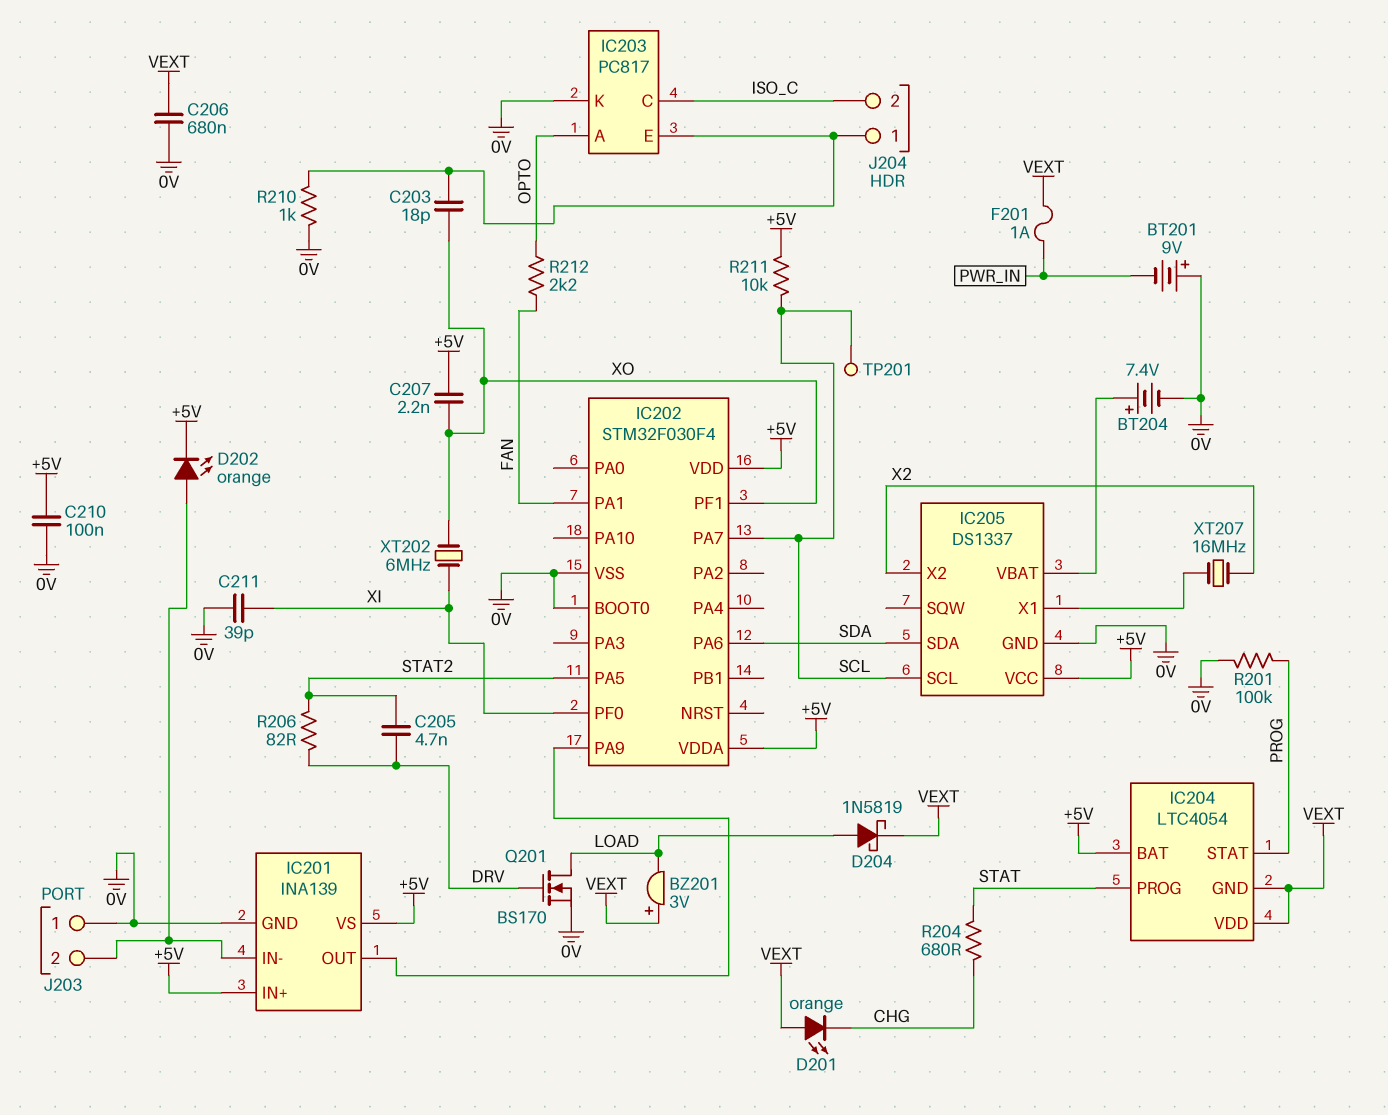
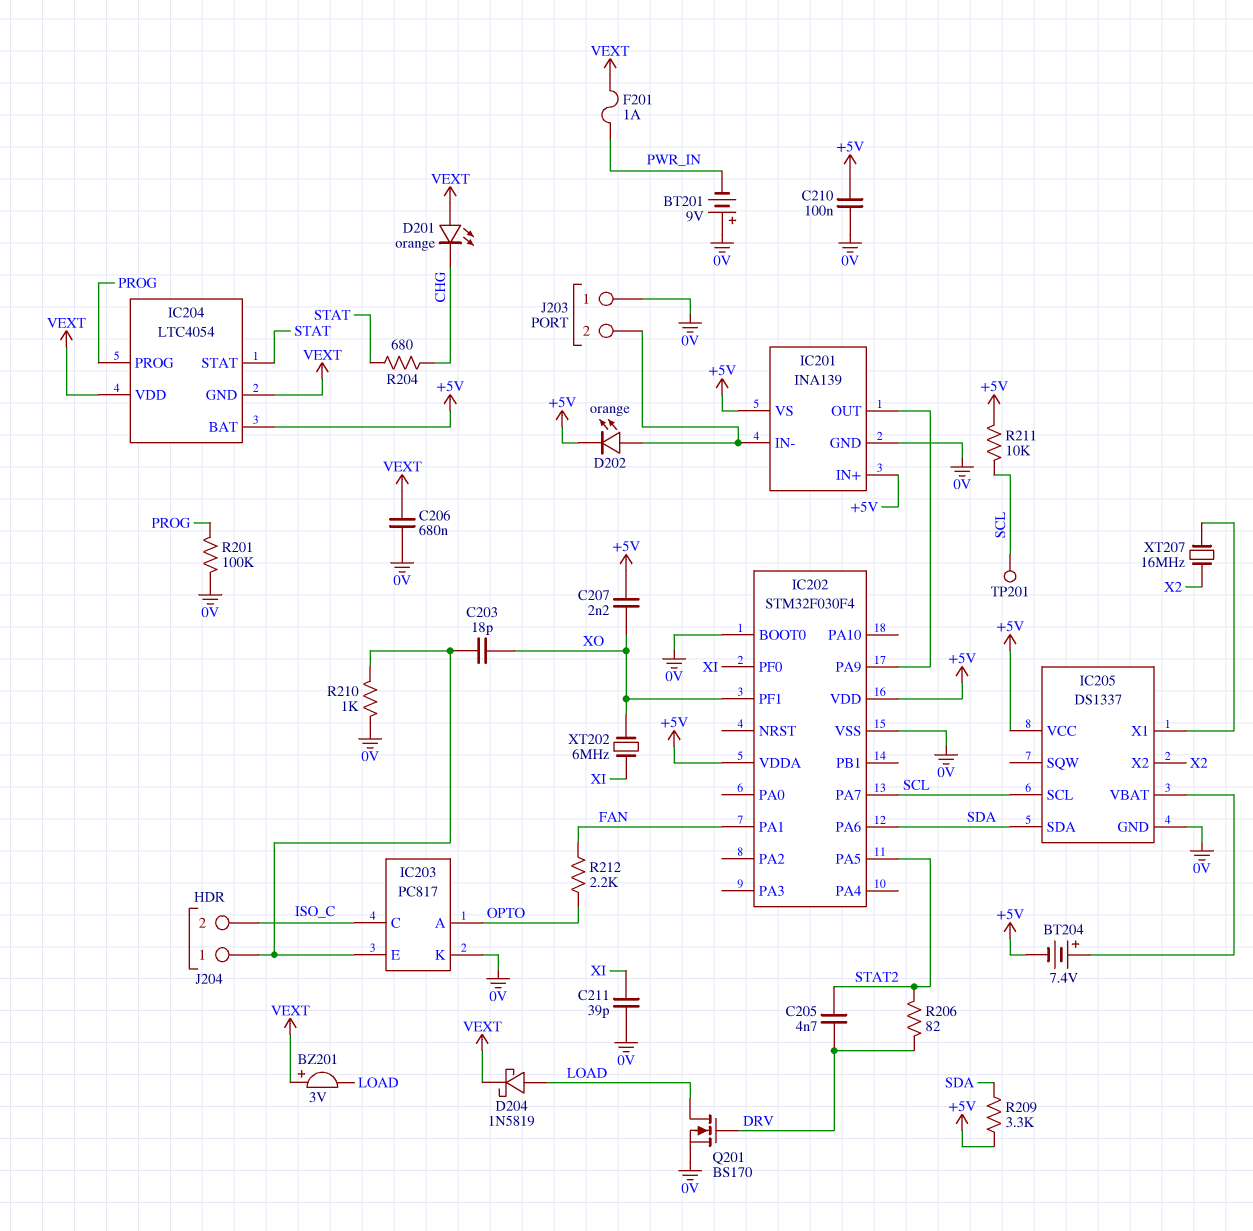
BT204: 7.4V (plus IC205/VBAT, minus 0V) -> 7.4V (plus IC205/VBAT, minus +5V)
IC204 pin PROG: STAT -> PROG
IC204 pin STAT: PROG -> STAT
R209: none -> 3.3k (+5V, SDA)

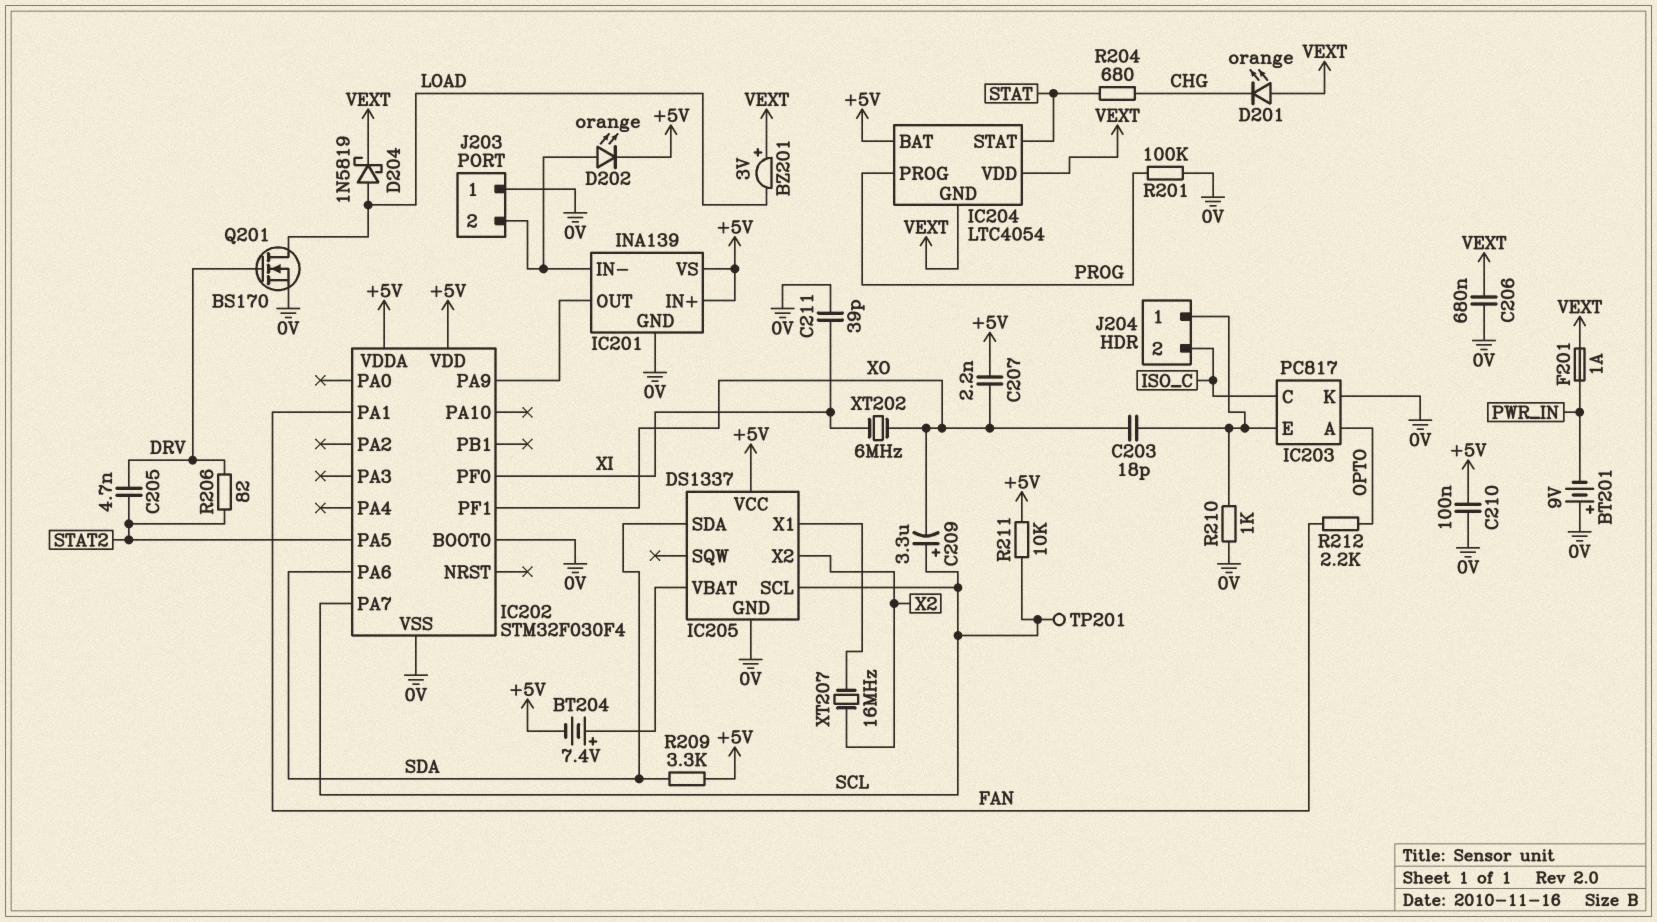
C209: none -> 3.3uF (plus SCL, minus XO)

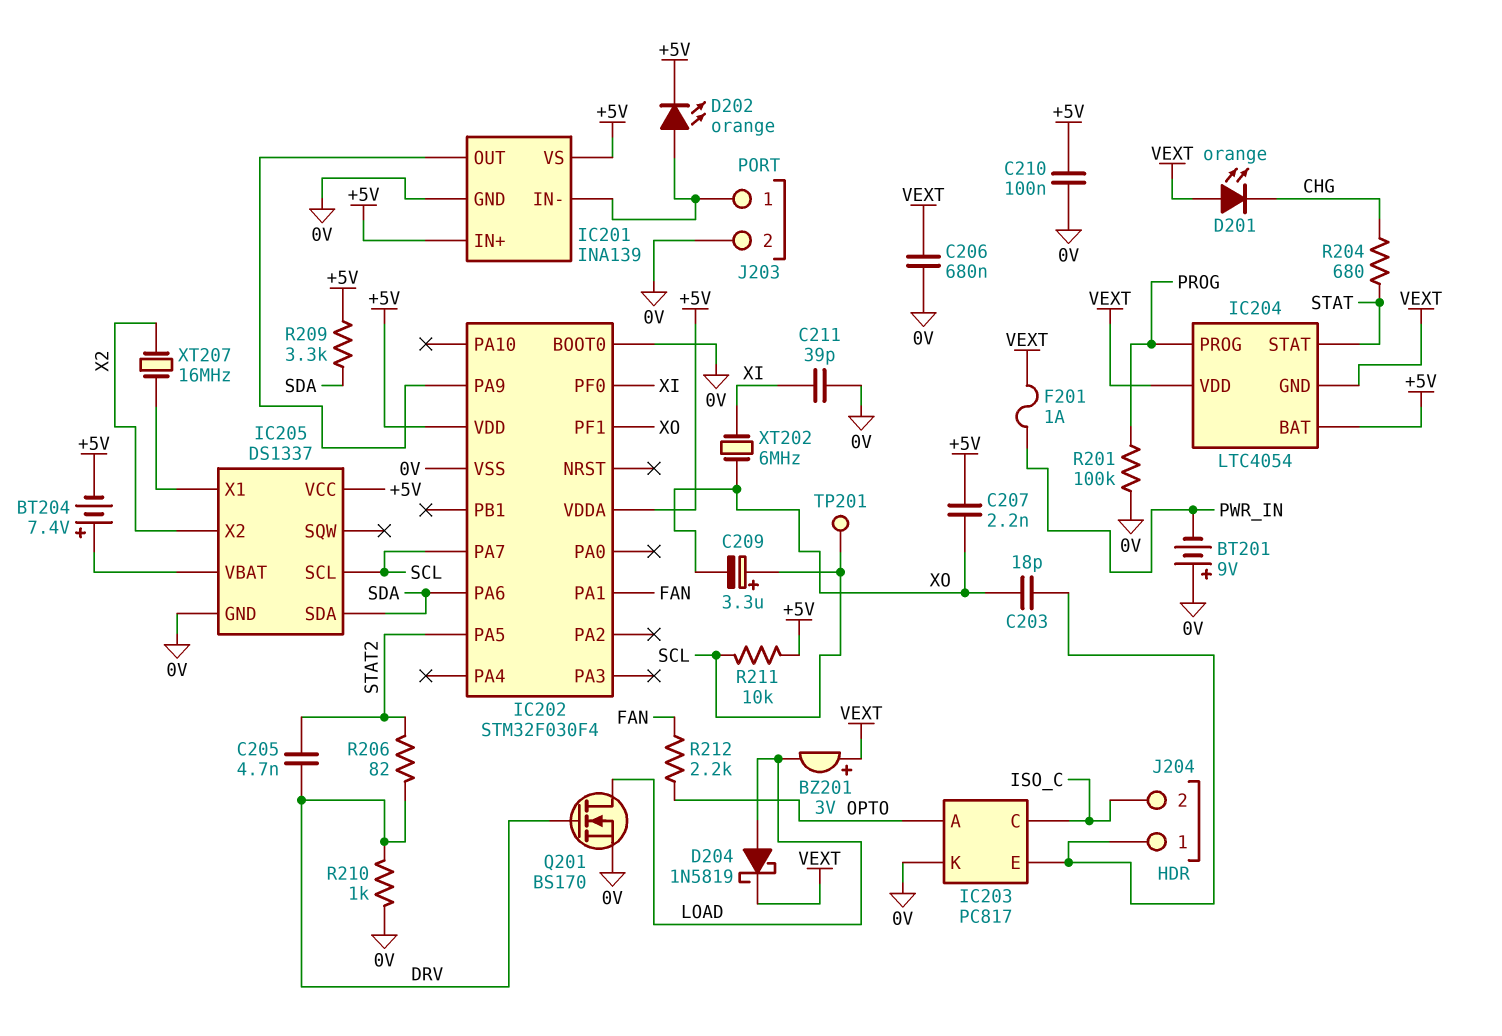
J203 pin 1: 0V -> IC201/IN-
J203 pin 2: IC201/IN- -> 0V
R210: 1k (0V, IC203/E) -> 1k (0V, DRV)

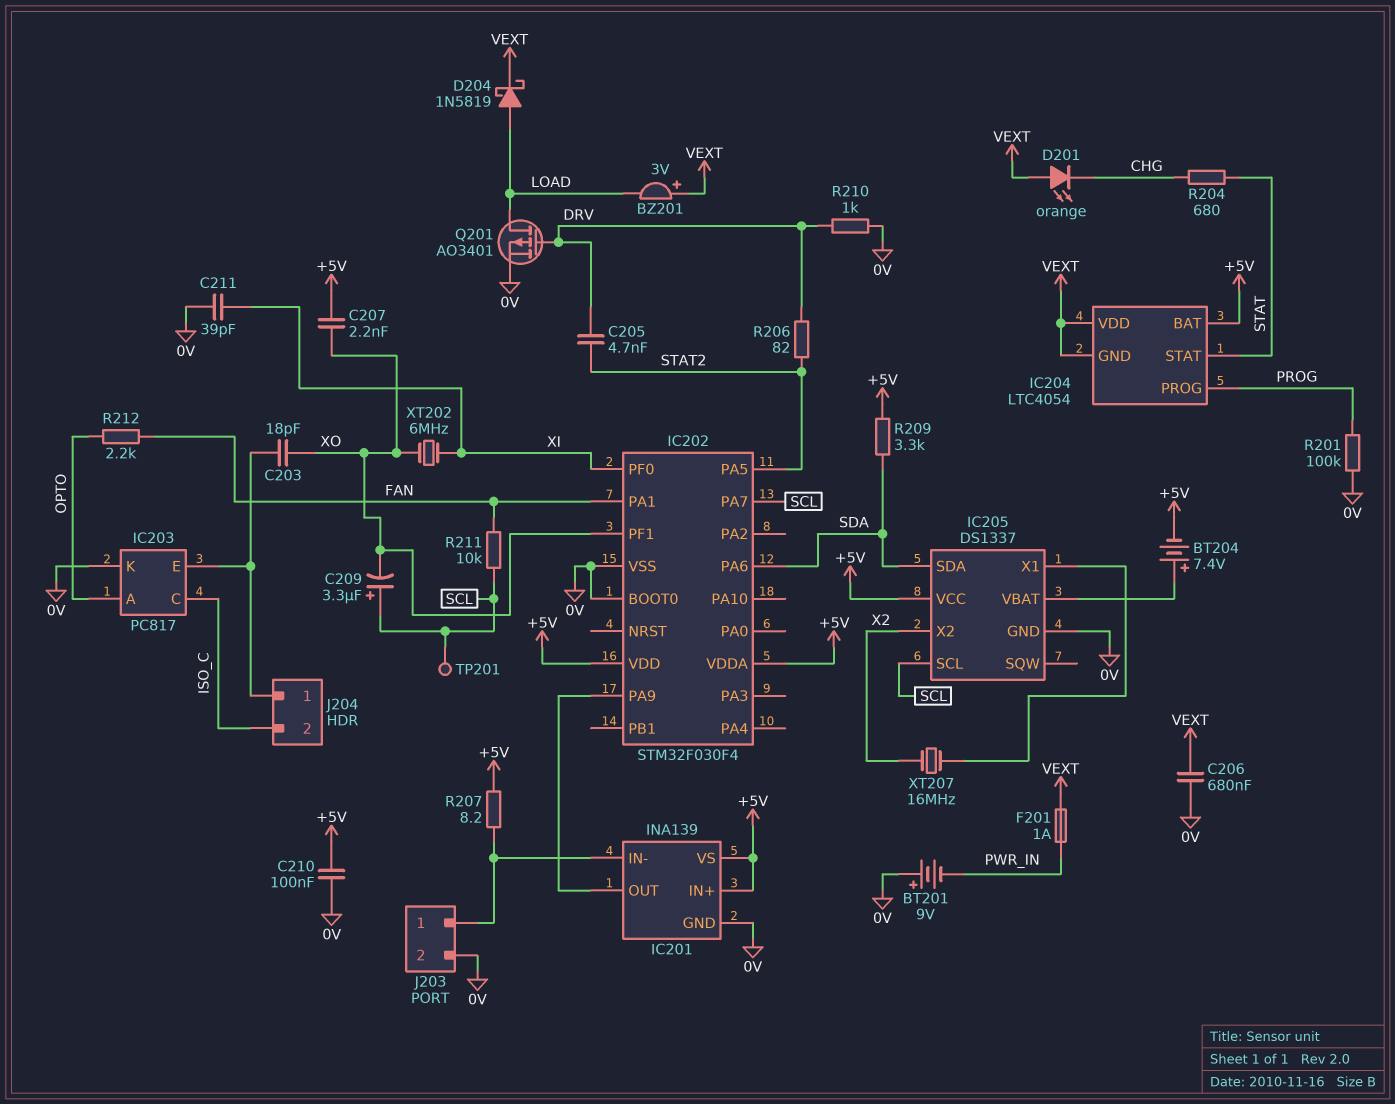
D202: LED orange (A IC201/IN-, K +5V) -> none
Q201: NMOS BS170 (G DRV, D LOAD, S 0V) -> PMOS AO3401 (G DRV, D LOAD, S 0V)
R207: none -> 8.2 (+5V, IC201/IN-)
R211: 10k (+5V, SCL) -> 10k (FAN, SCL)

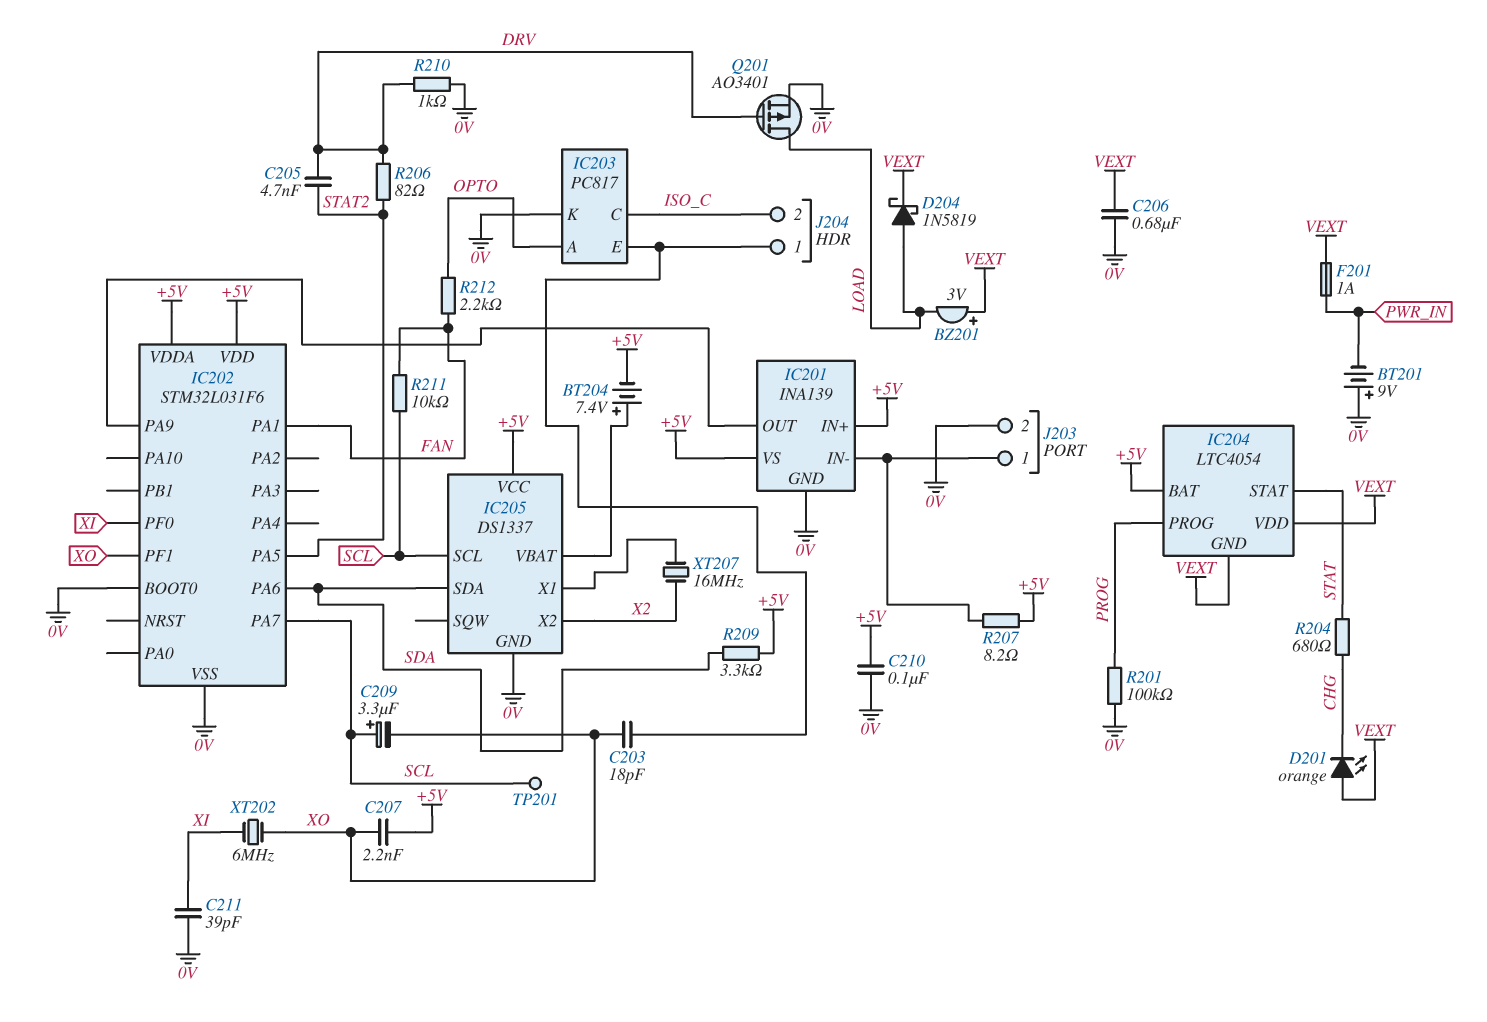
IC202: STM32F030F4 -> STM32L031F6

